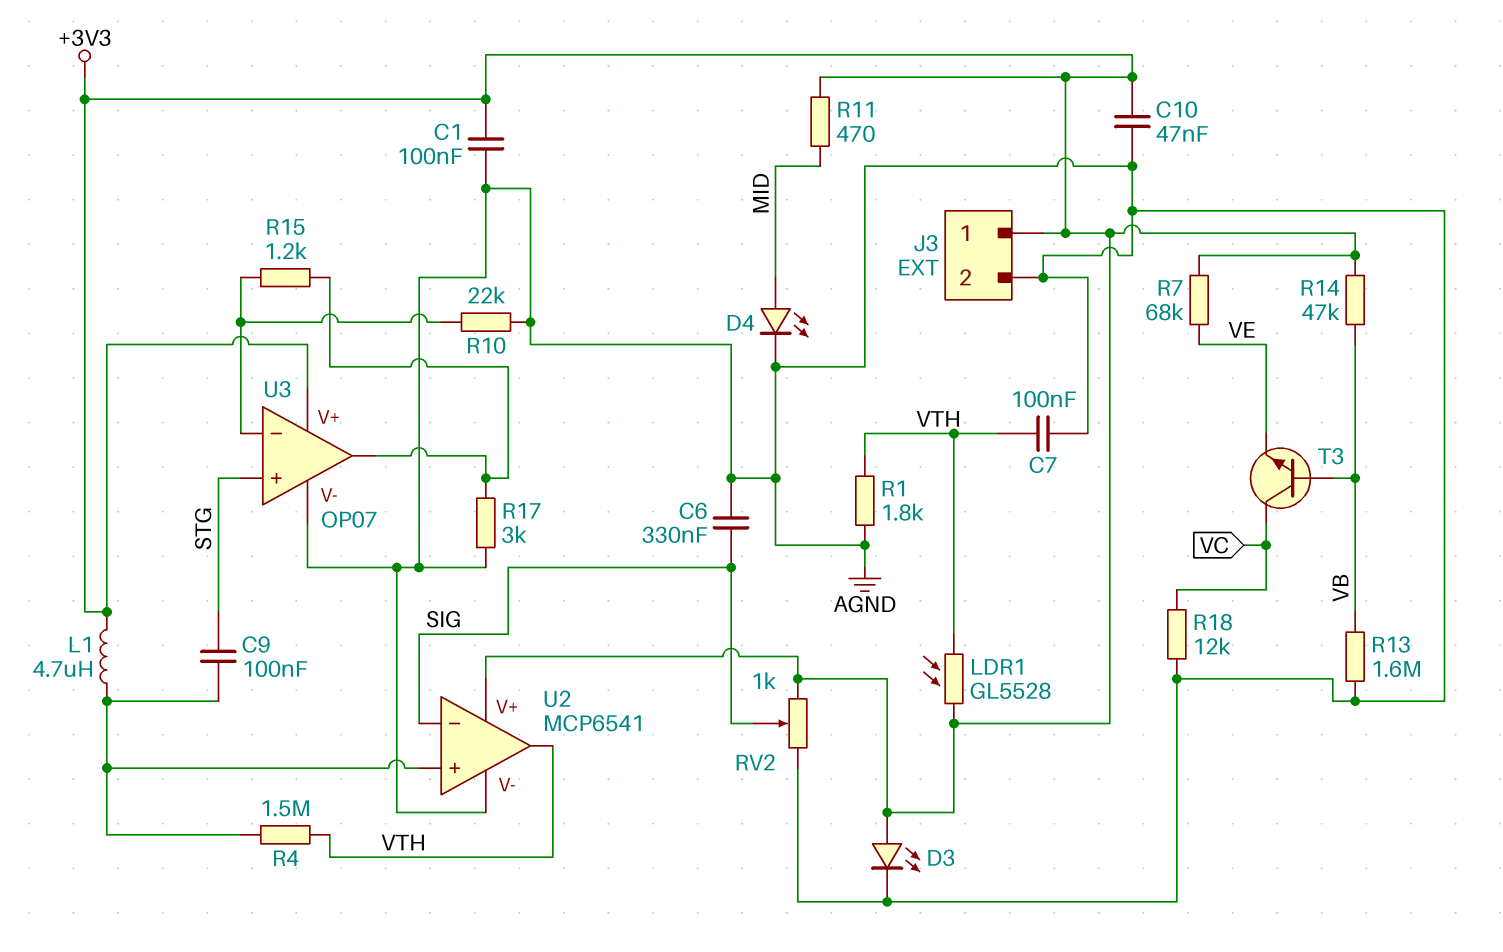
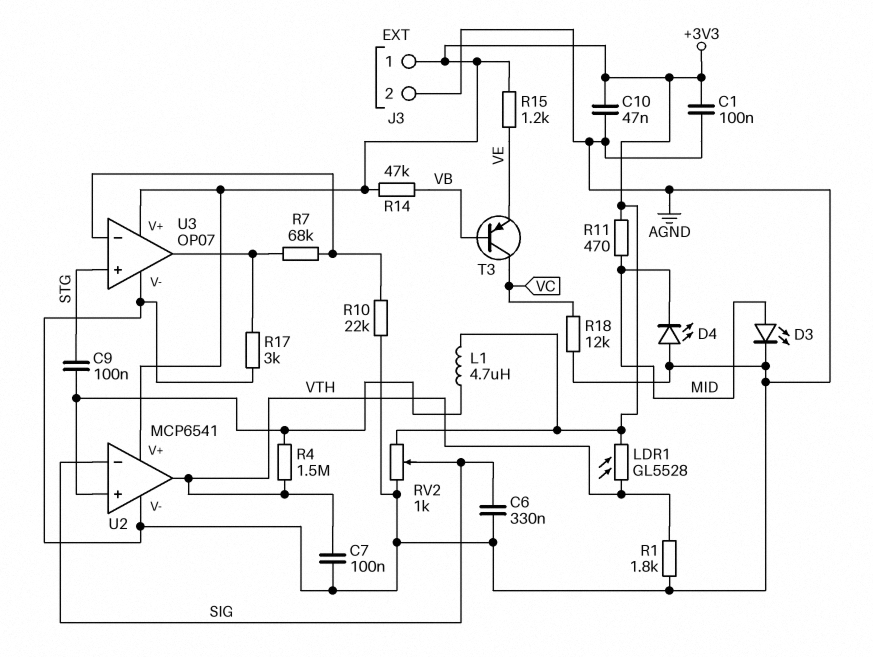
D3: LED (A +3V3, K AGND) -> LED (A MID, K AGND)
D4: LED (A MID, K AGND) -> LED (A AGND, K MID)
R7: 68k (+3V3, VE) -> 68k (U3/in-, U3/out)
R13: 1.6M (AGND, VB) -> none
R15: 1.2k (U3/in-, U3/out) -> 1.2k (+3V3, VE)
T3: NPN (B VB, C VC, E VE) -> PNP (B VB, C VC, E VE)

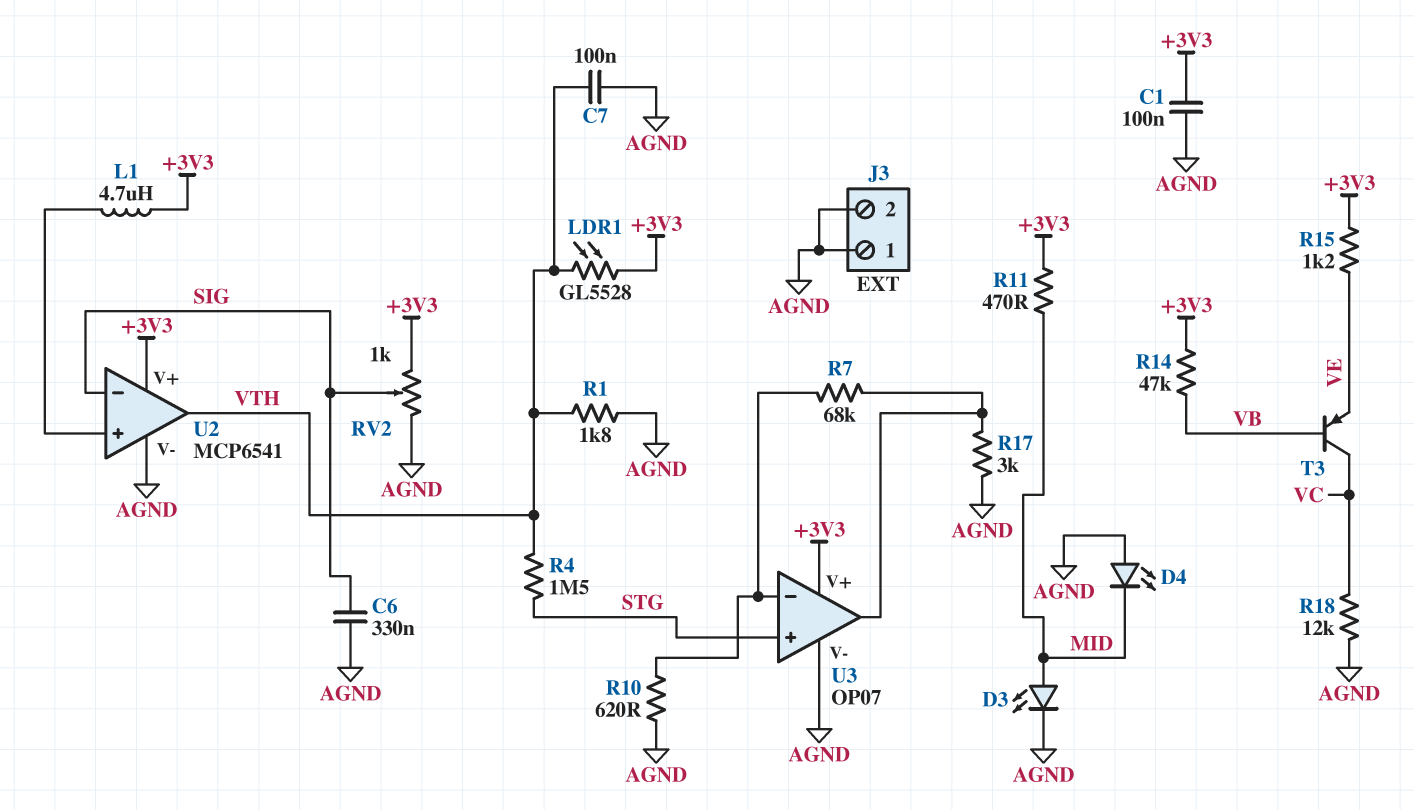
C9: 100nF (STG, U2/in+) -> none
C10: 47nF (+3V3, AGND) -> none
J3 pin 1: +3V3 -> AGND
R4: 1.5M (U2/in+, VTH) -> 1.5M (STG, VTH)
R10: 22k (AGND, U3/in-) -> 620 (AGND, U3/in-)

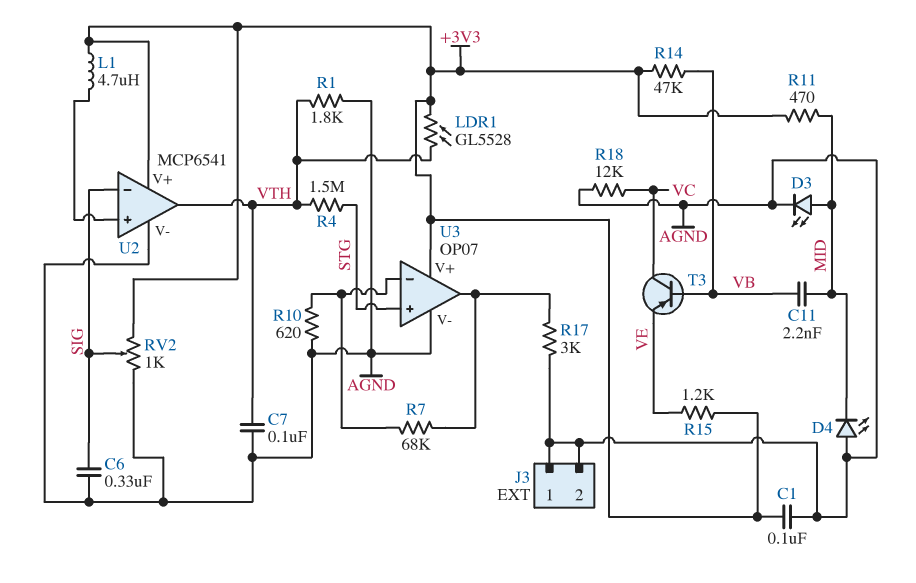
C11: none -> 2.2nF (MID, VB)

